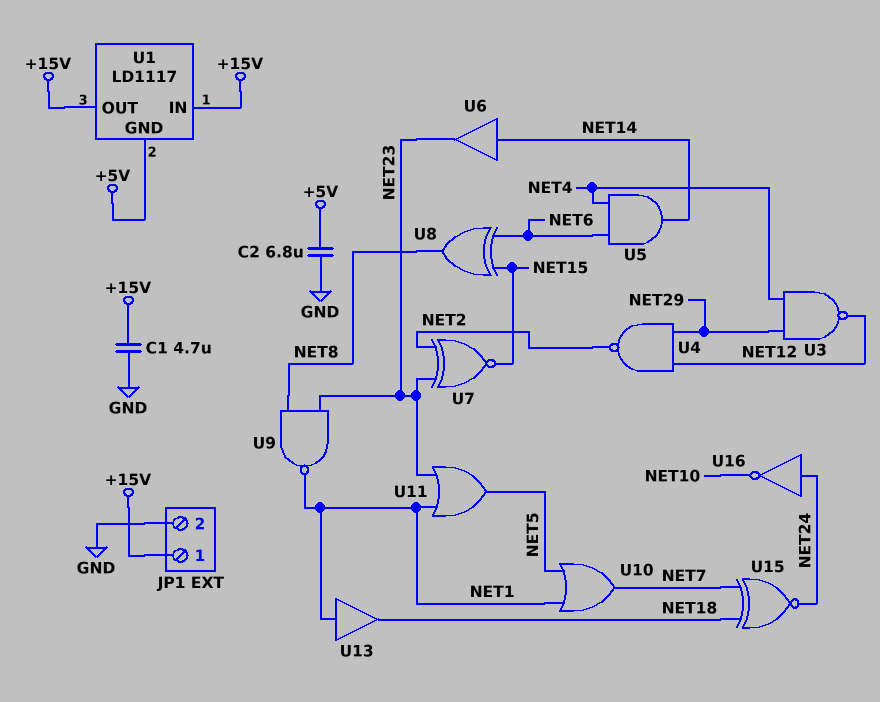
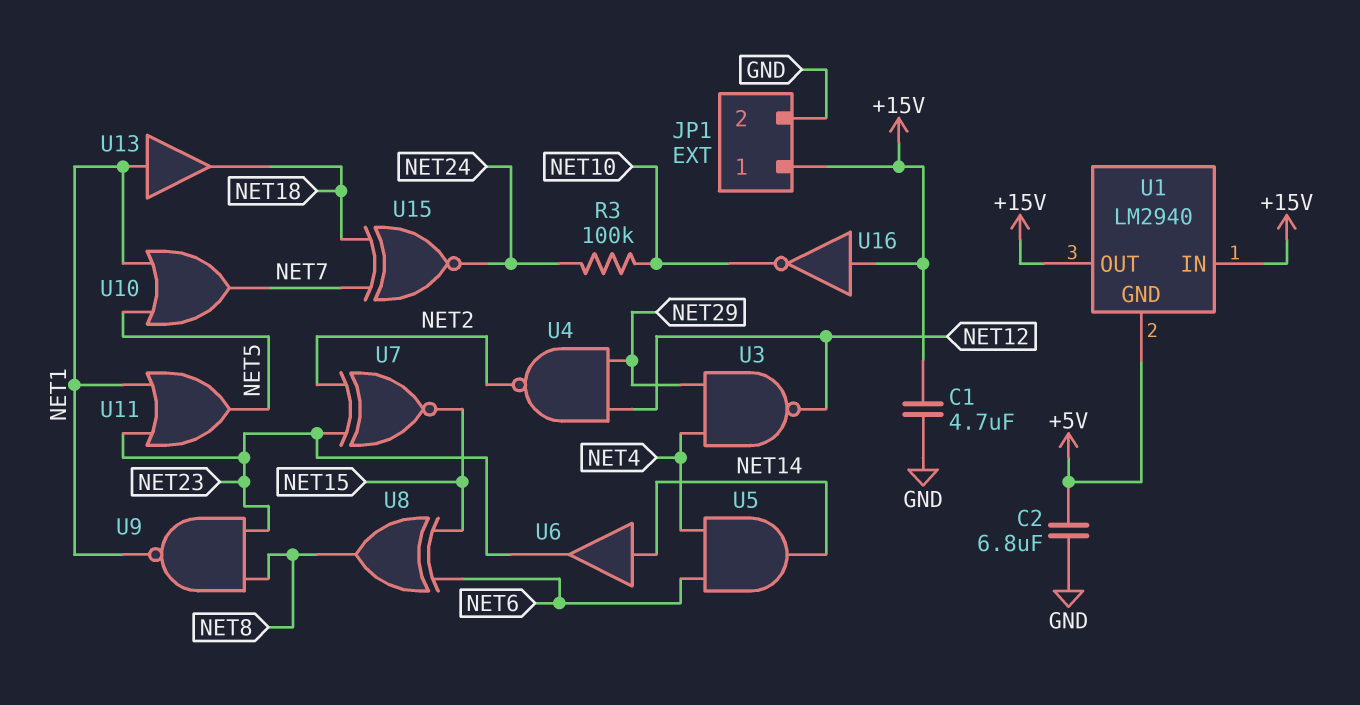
R3: none -> 100k (NET10, NET24)
U1: LD1117 -> LM2940
U16: NOT (in NET24, out NET10) -> NOT (in +15V, out NET10)

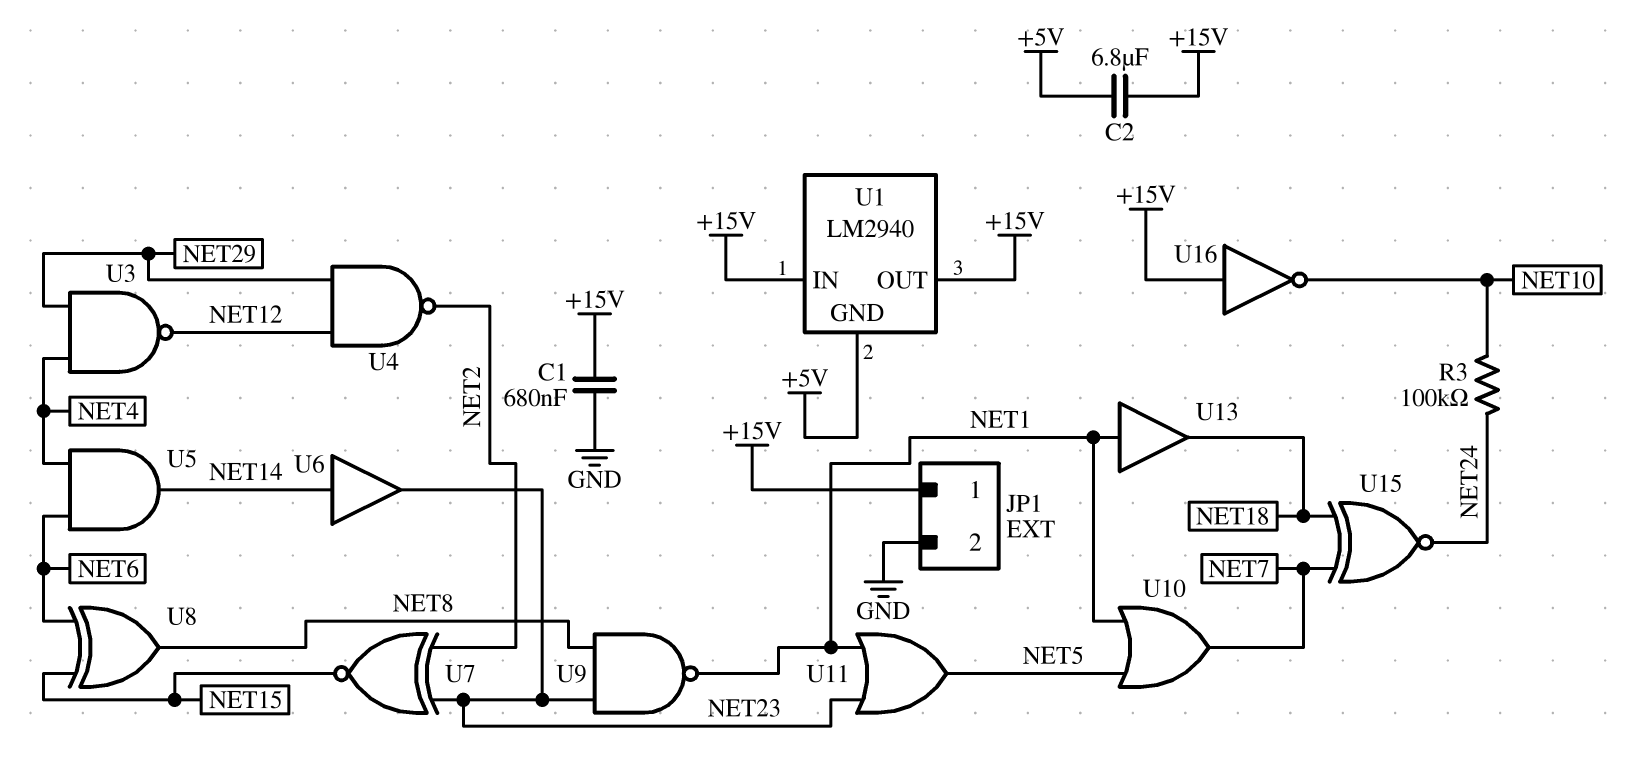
C1: 4.7uF (+15V, GND) -> 680nF (+15V, GND)
C2: 6.8uF (+5V, GND) -> 6.8uF (+5V, +15V)

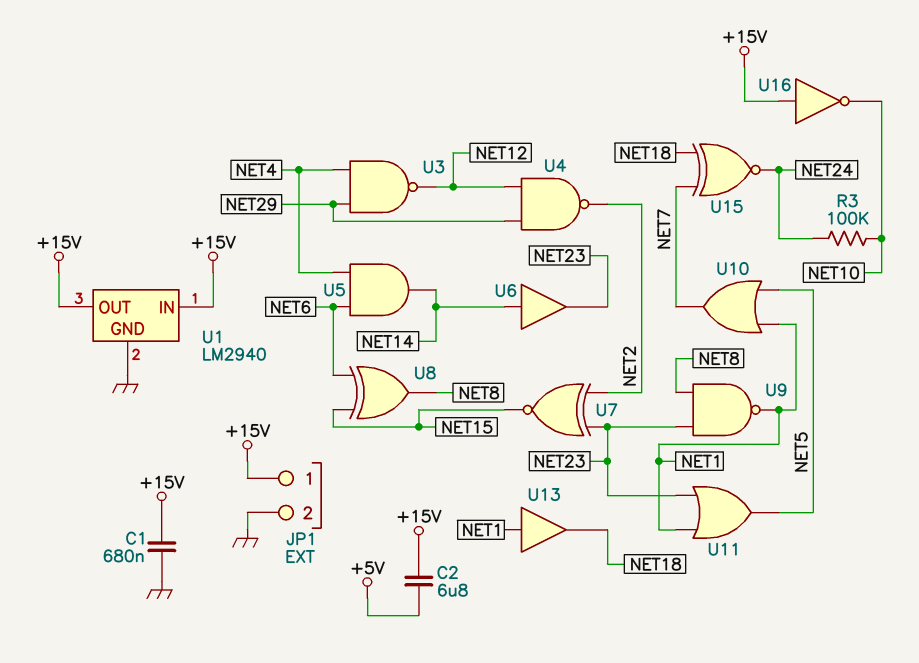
U1 pin GND: +5V -> GND

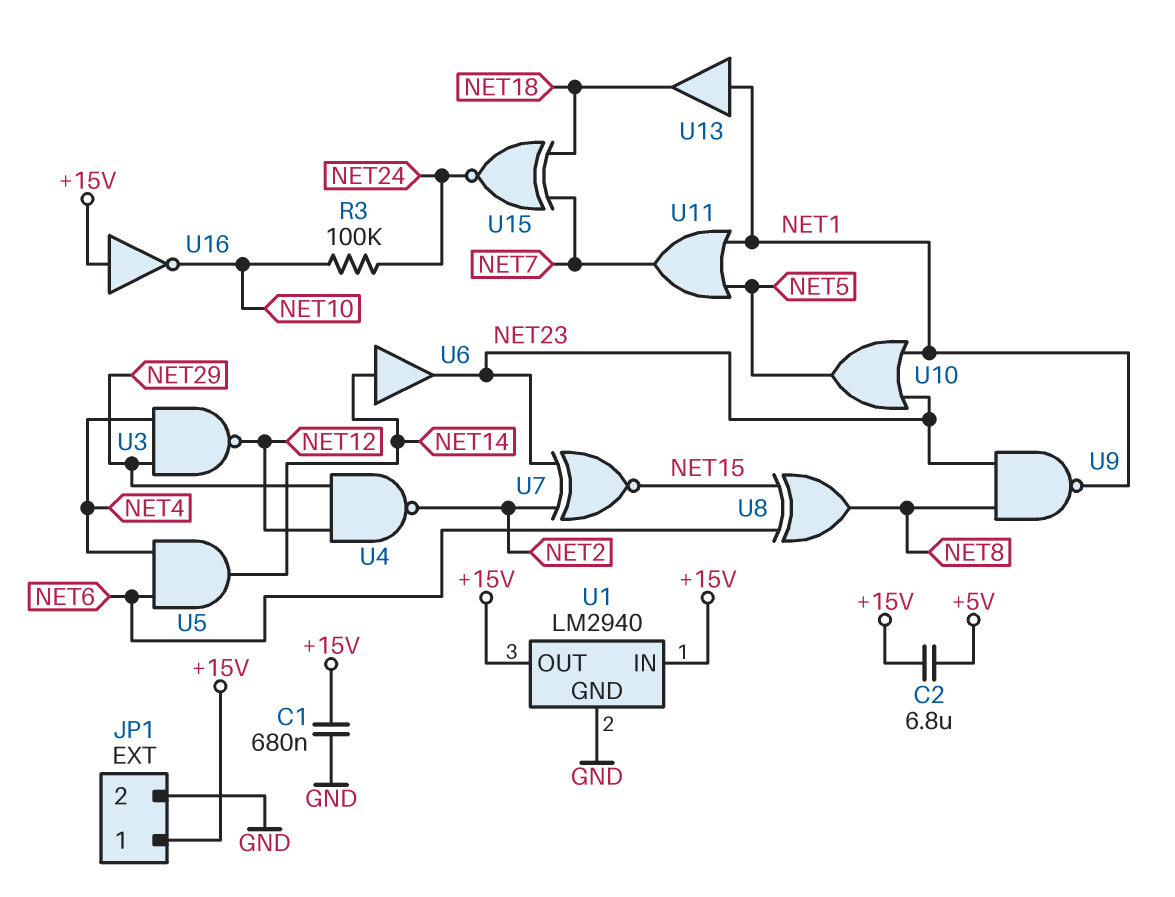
U10: OR (in NET1, in NET5, out NET7) -> OR (in NET1, in NET23, out NET5)
U11: OR (in NET1, in NET23, out NET5) -> OR (in NET1, in NET5, out NET7)

